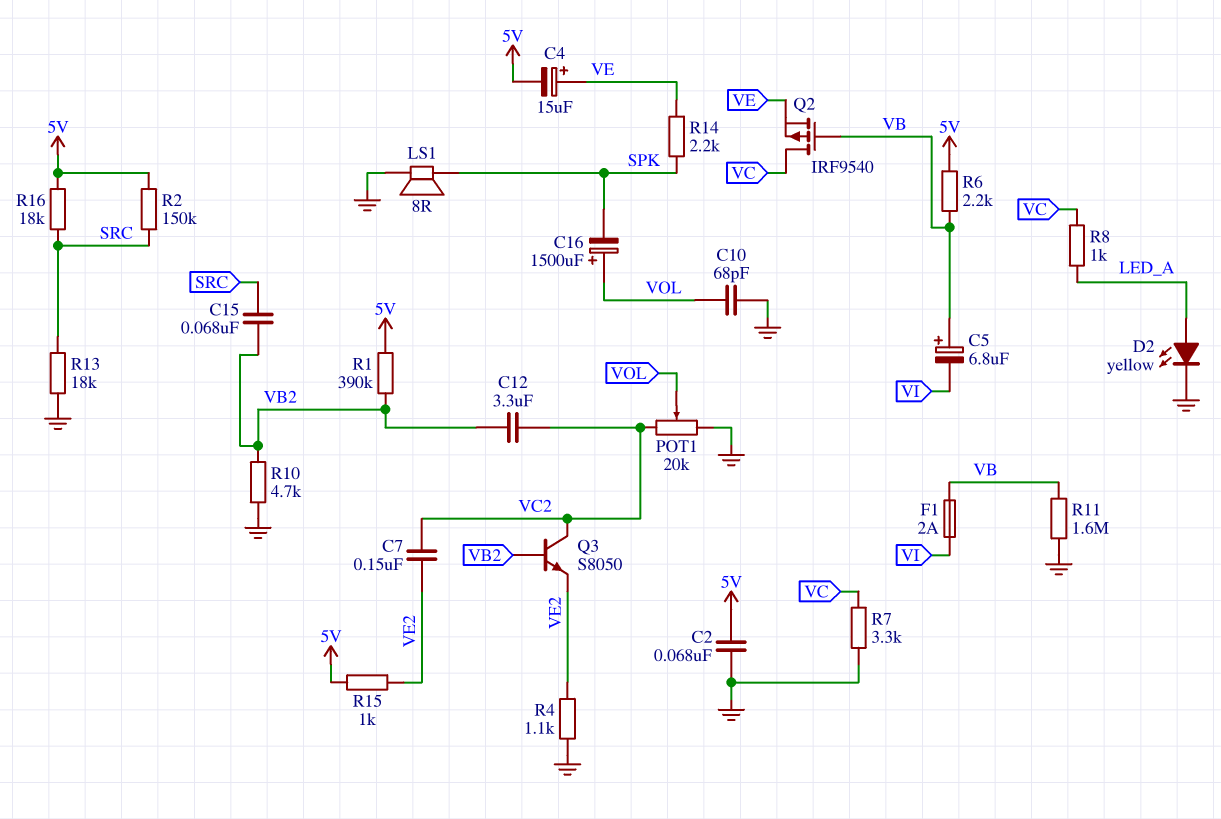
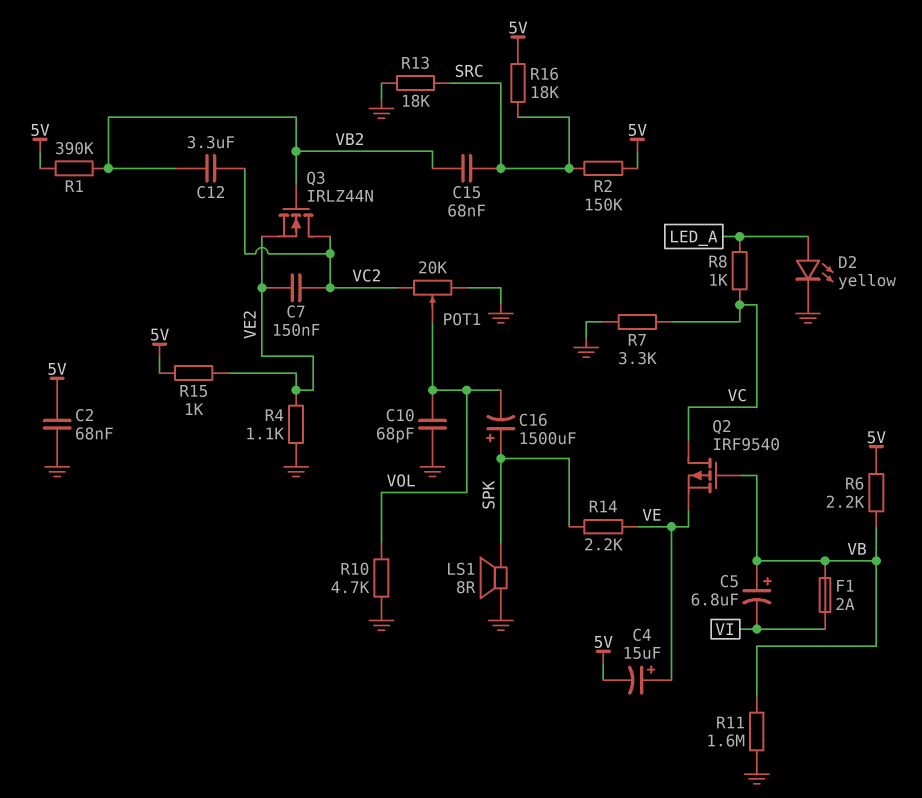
C16: 1500uF (plus VOL, minus SPK) -> 1500uF (plus SPK, minus VOL)
Q3: NPN S8050 (B VB2, C VC2, E VE2) -> NMOS IRLZ44N (G VB2, D VC2, S VE2)
R10: 4.7k (GND, VB2) -> 4.7k (GND, VOL)

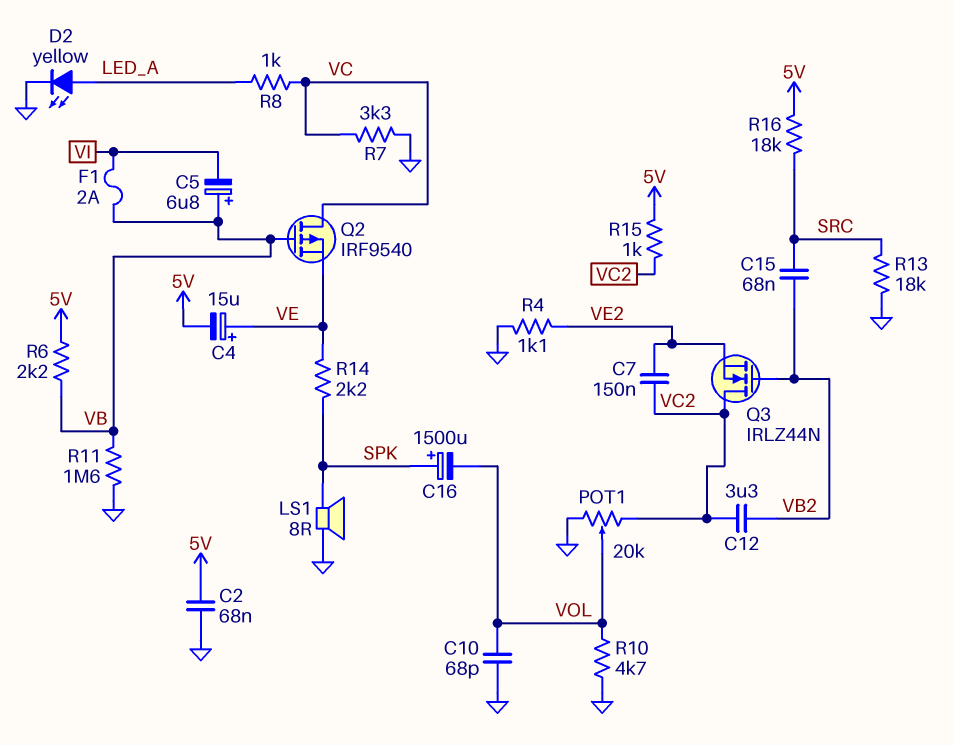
R1: 390k (5V, VB2) -> none
R2: 150k (5V, SRC) -> none
R15: 1k (5V, VE2) -> 1k (5V, VC2)

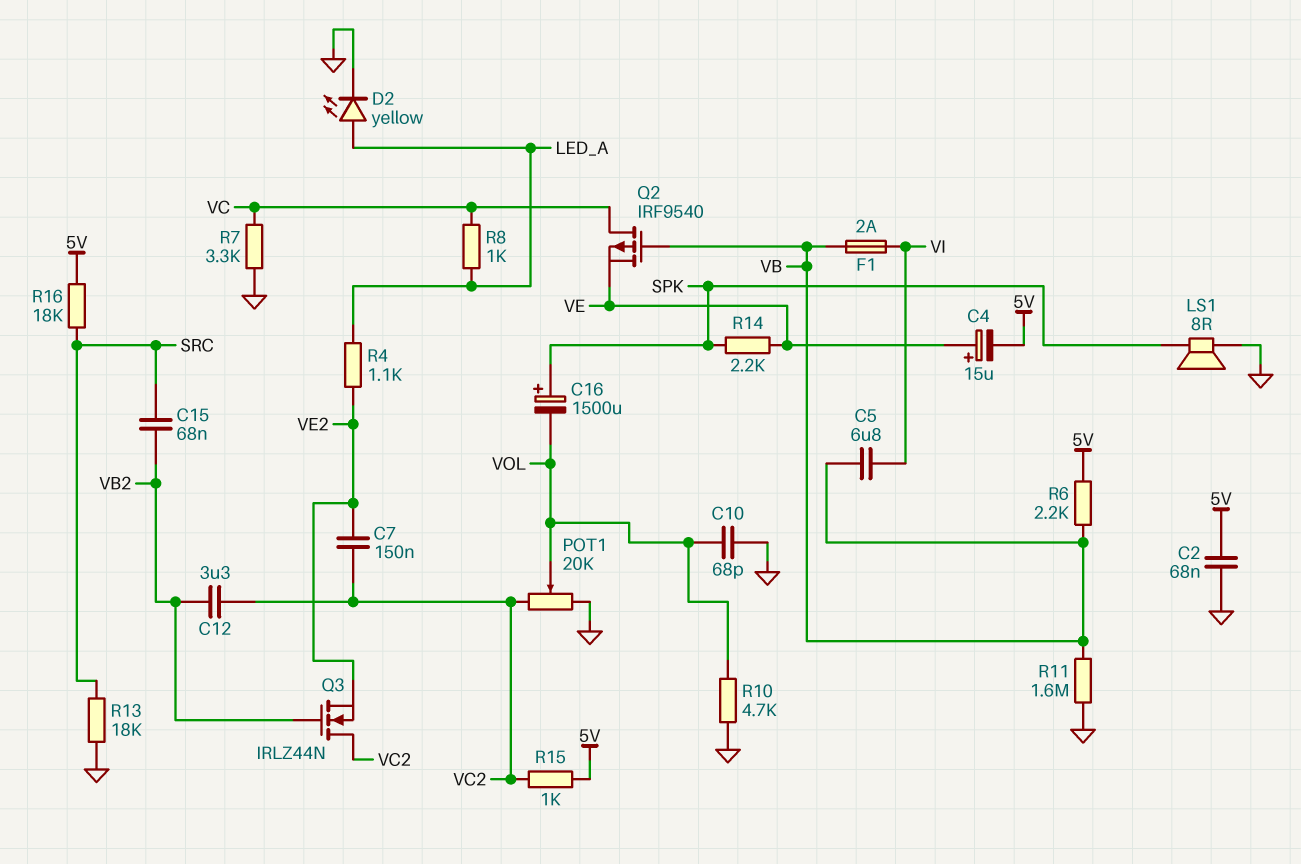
C5: 6.8uF (plus VB, minus VI) -> 6.8uF (VB, VI)
R4: 1.1k (GND, VE2) -> 1.1k (LED_A, VE2)

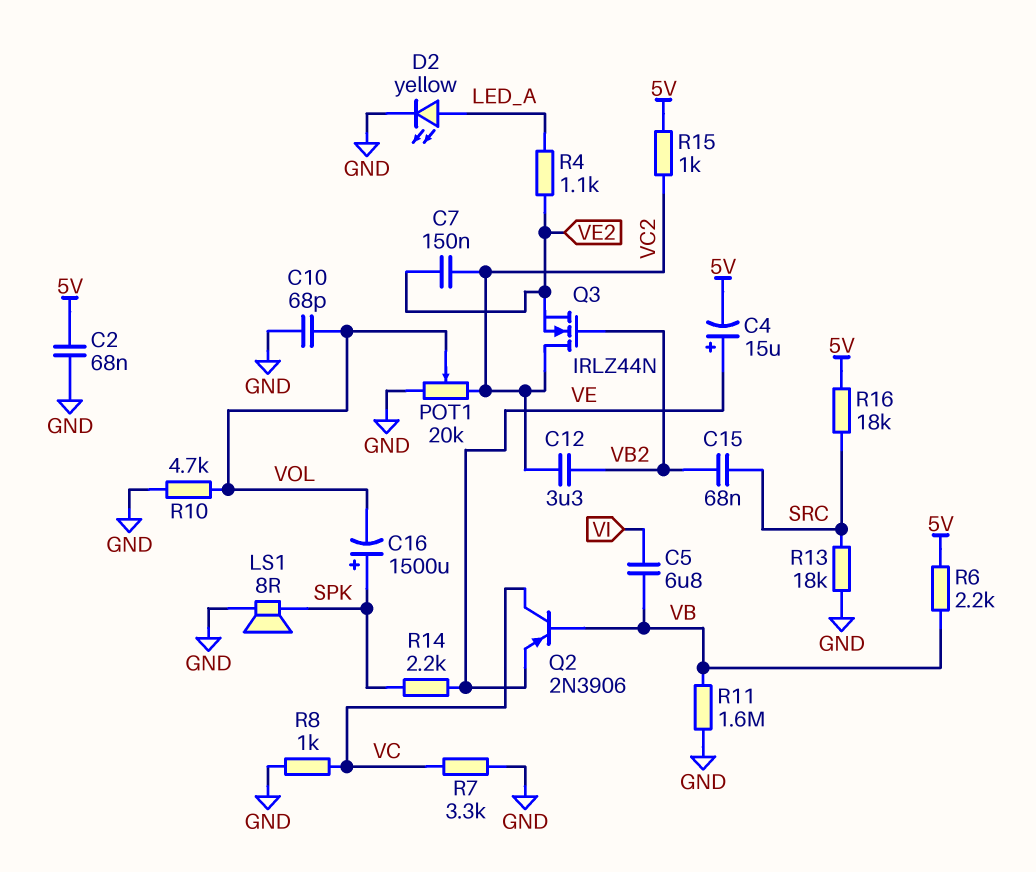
F1: 2A (VB, VI) -> none
Q2: PMOS IRF9540 (G VB, D VC, S VE) -> PNP 2N3906 (B VB, C VC, E VE)
R8: 1k (LED_A, VC) -> 1k (GND, VC)

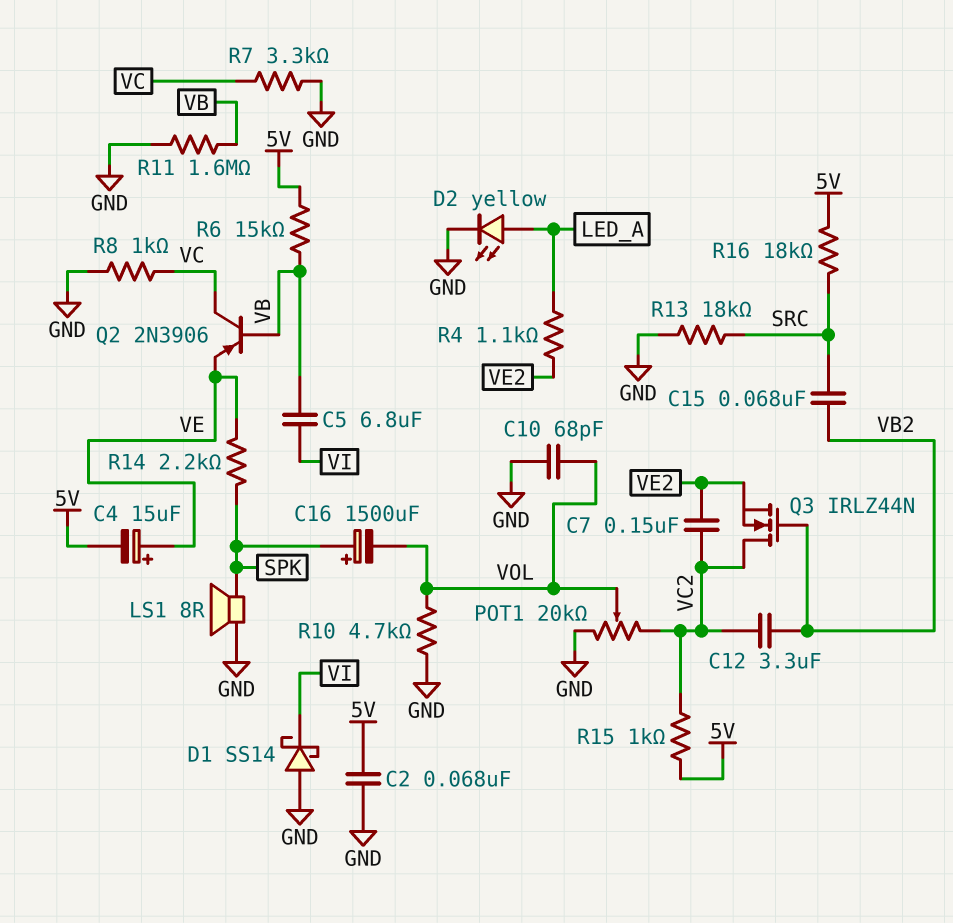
D1: none -> schottky SS14 (A GND, K VI)
R6: 2.2k (5V, VB) -> 15k (5V, VB)

